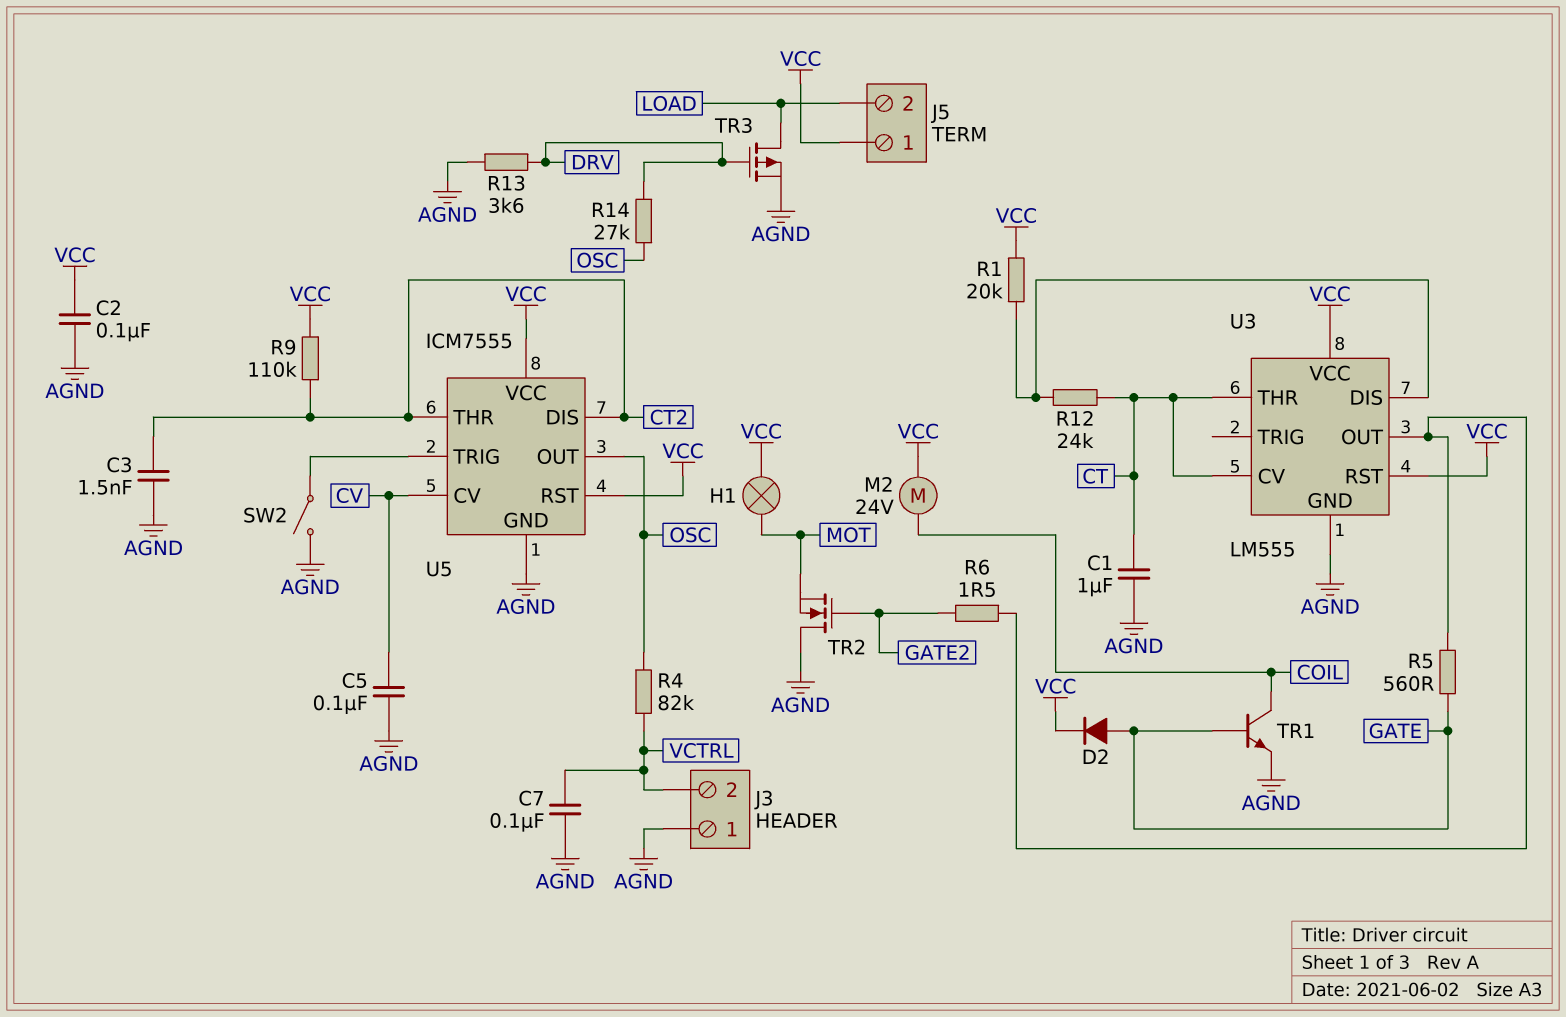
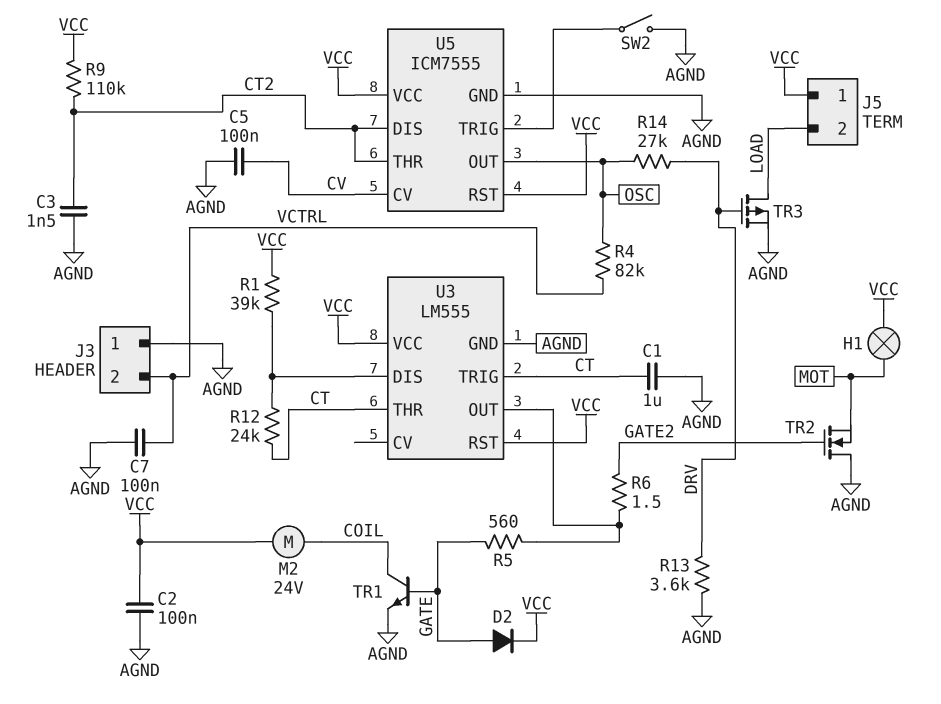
R1: 20k (U3/DIS, VCC) -> 39k (U3/DIS, VCC)
U3 pin CV: CT -> none
U3 pin TRIG: none -> CT

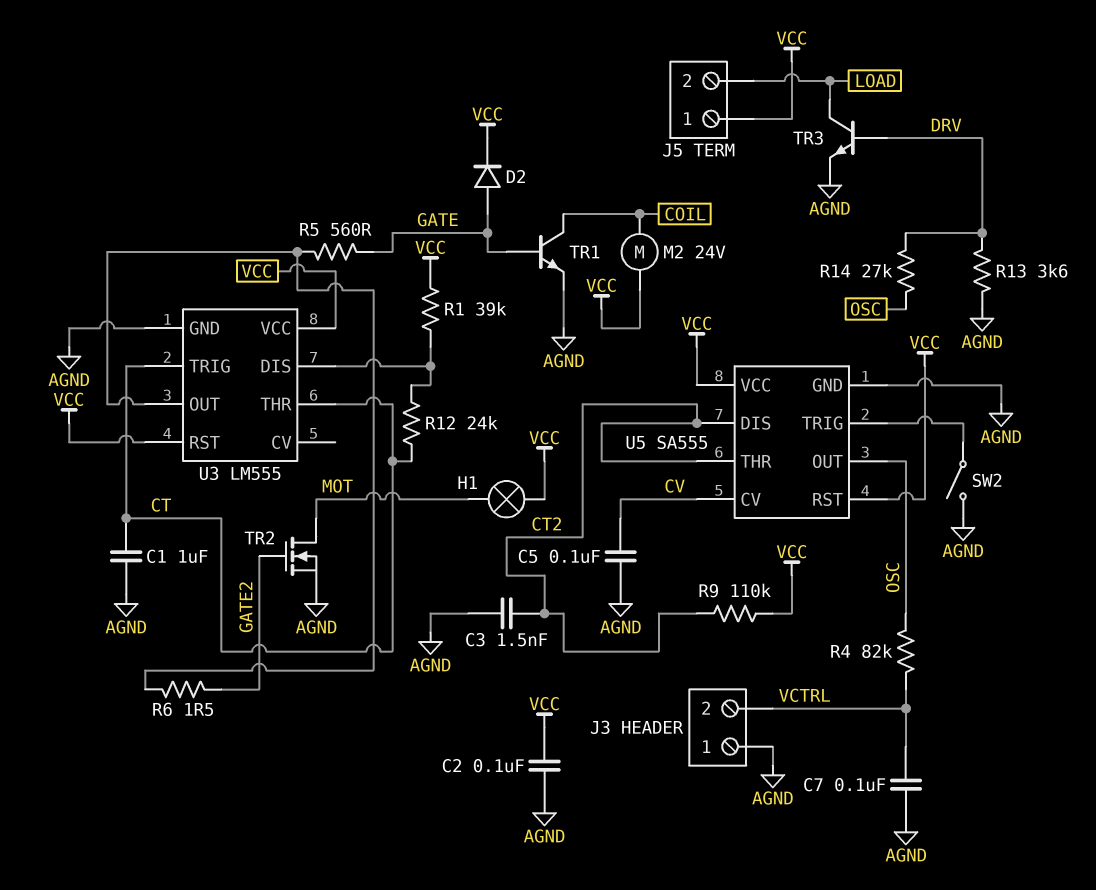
TR2: NMOS (G GATE2, D AGND, S MOT) -> NMOS (G GATE2, D MOT, S AGND)
TR3: PMOS (G DRV, D LOAD, S AGND) -> NPN (B DRV, C LOAD, E AGND)
U5: ICM7555 -> SA555

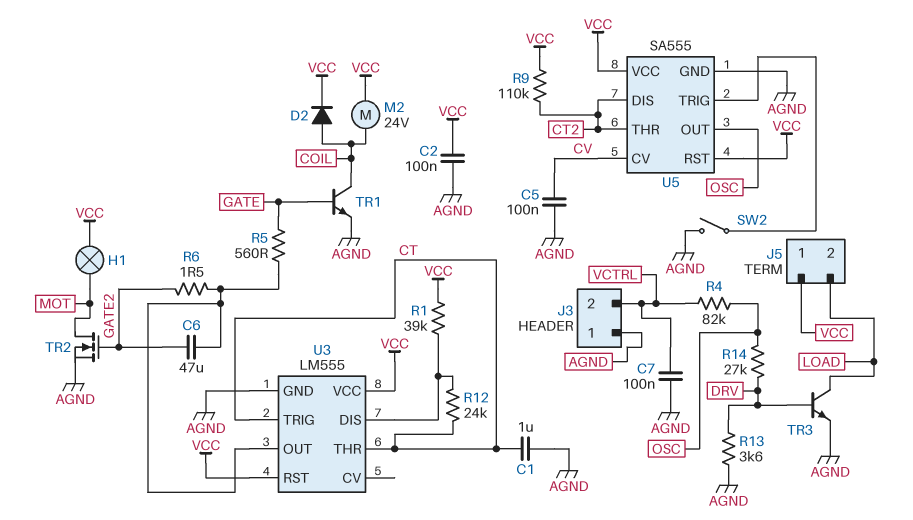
C3: 1.5nF (AGND, CT2) -> none
C6: none -> 47uF (GATE2, U3/OUT)
D2: diode (A GATE, K VCC) -> diode (A COIL, K VCC)

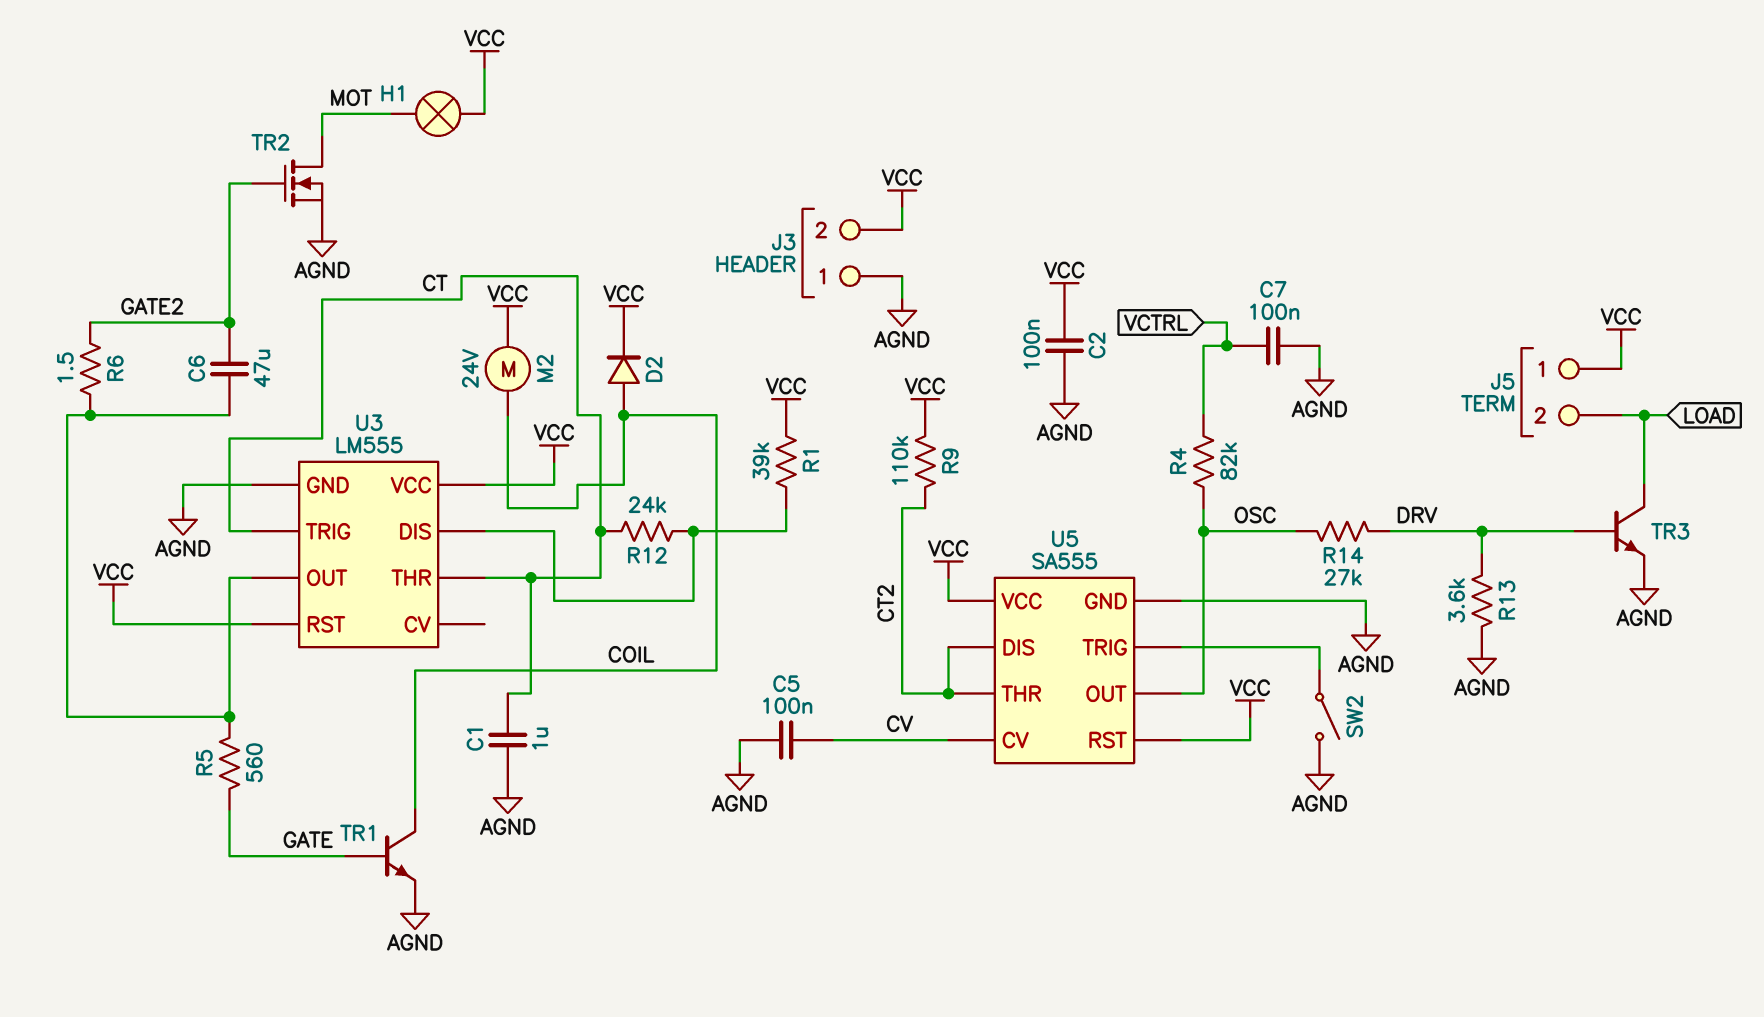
J3 pin 2: VCTRL -> VCC

